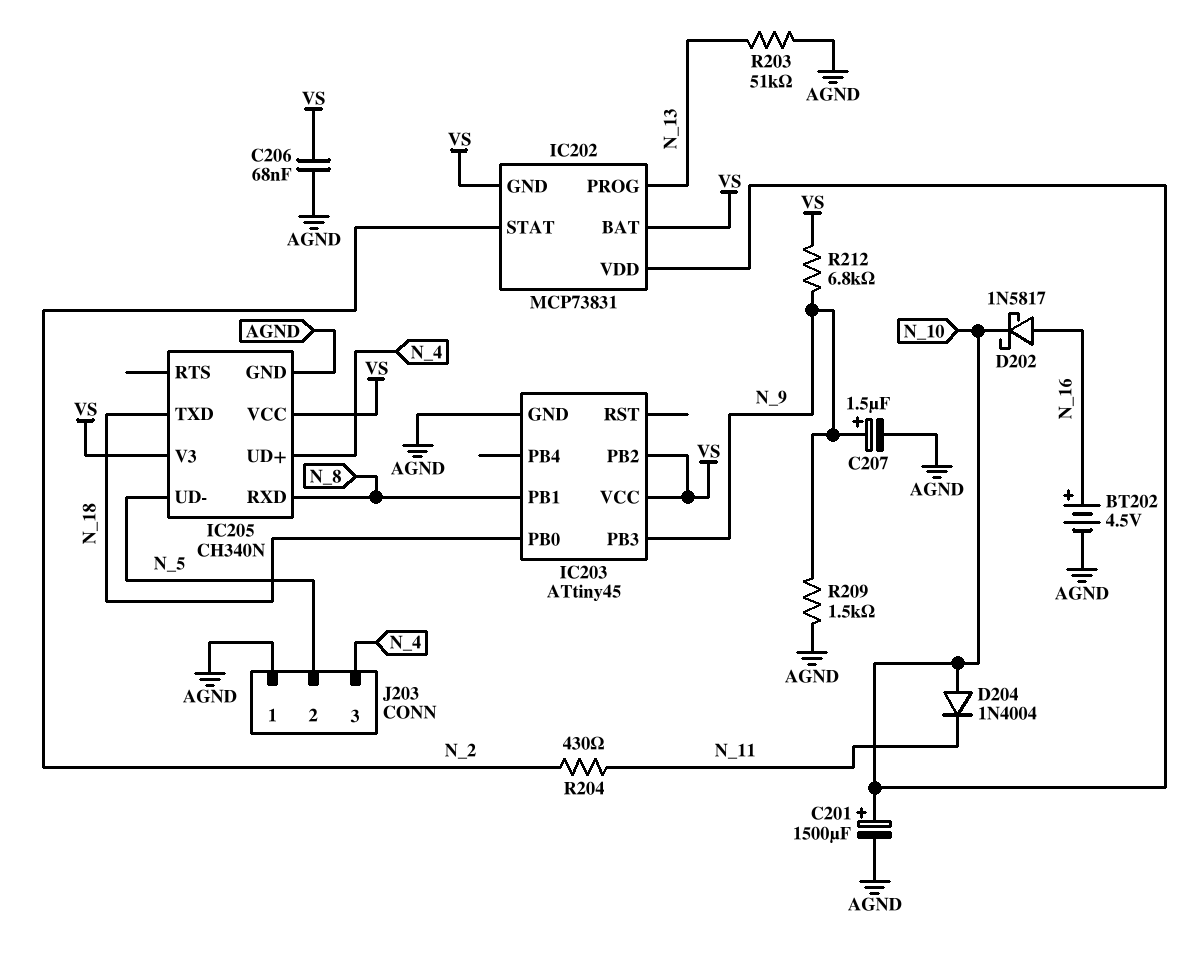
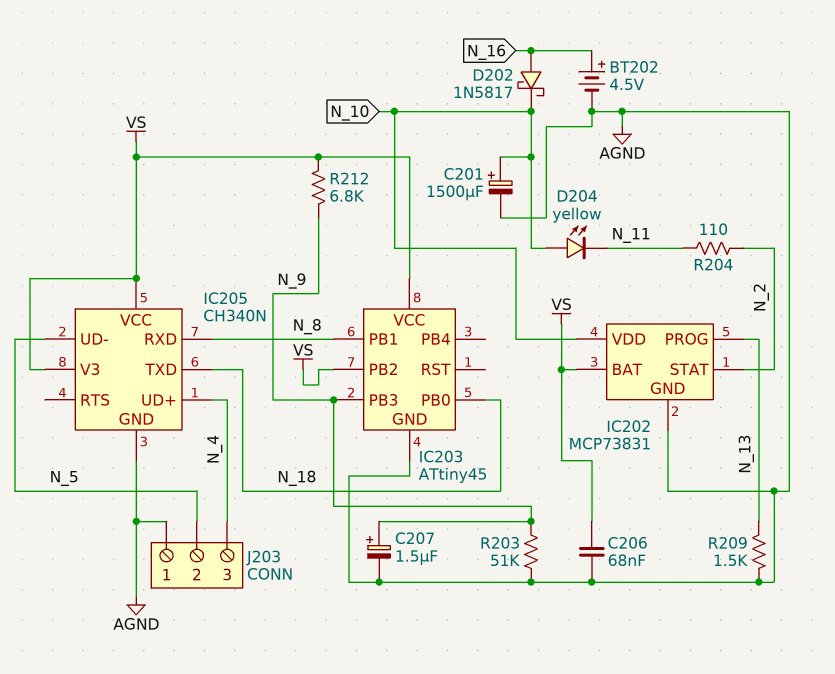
D204: diode 1N4004 (A N_10, K N_11) -> LED yellow (A N_10, K N_11)
IC202 pin GND: VS -> AGND
R203: 51k (AGND, N_13) -> 51k (AGND, N_9)
R204: 430 (N_2, N_11) -> 110 (N_2, N_11)
R209: 1.5k (AGND, N_9) -> 1.5k (AGND, N_13)

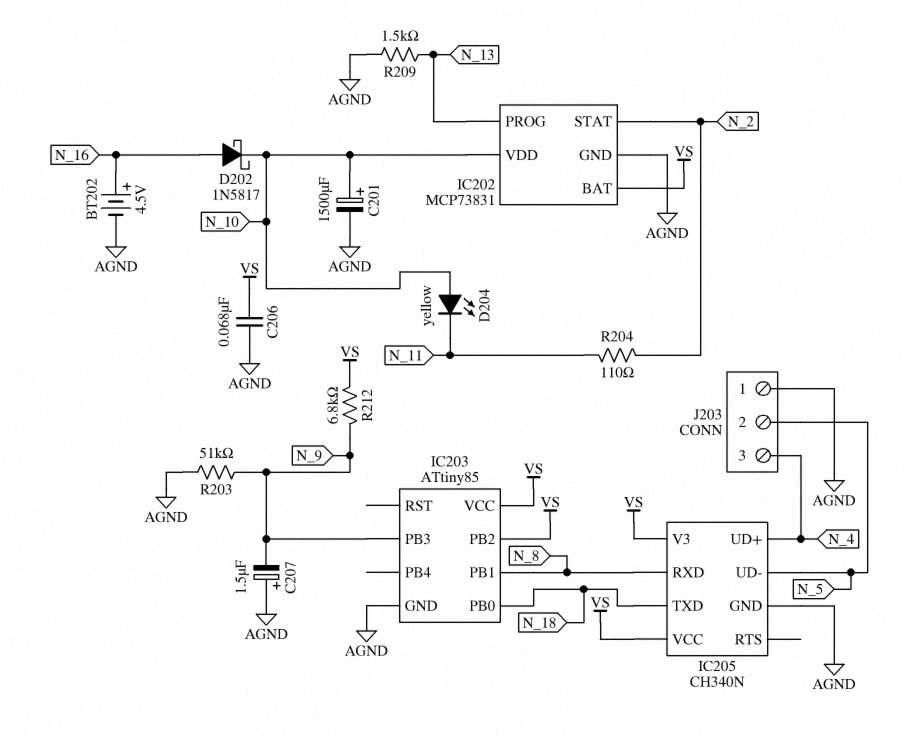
C207: 1.5uF (plus N_9, minus AGND) -> 1.5uF (plus AGND, minus N_9)
IC203: ATtiny45 -> ATtiny85

